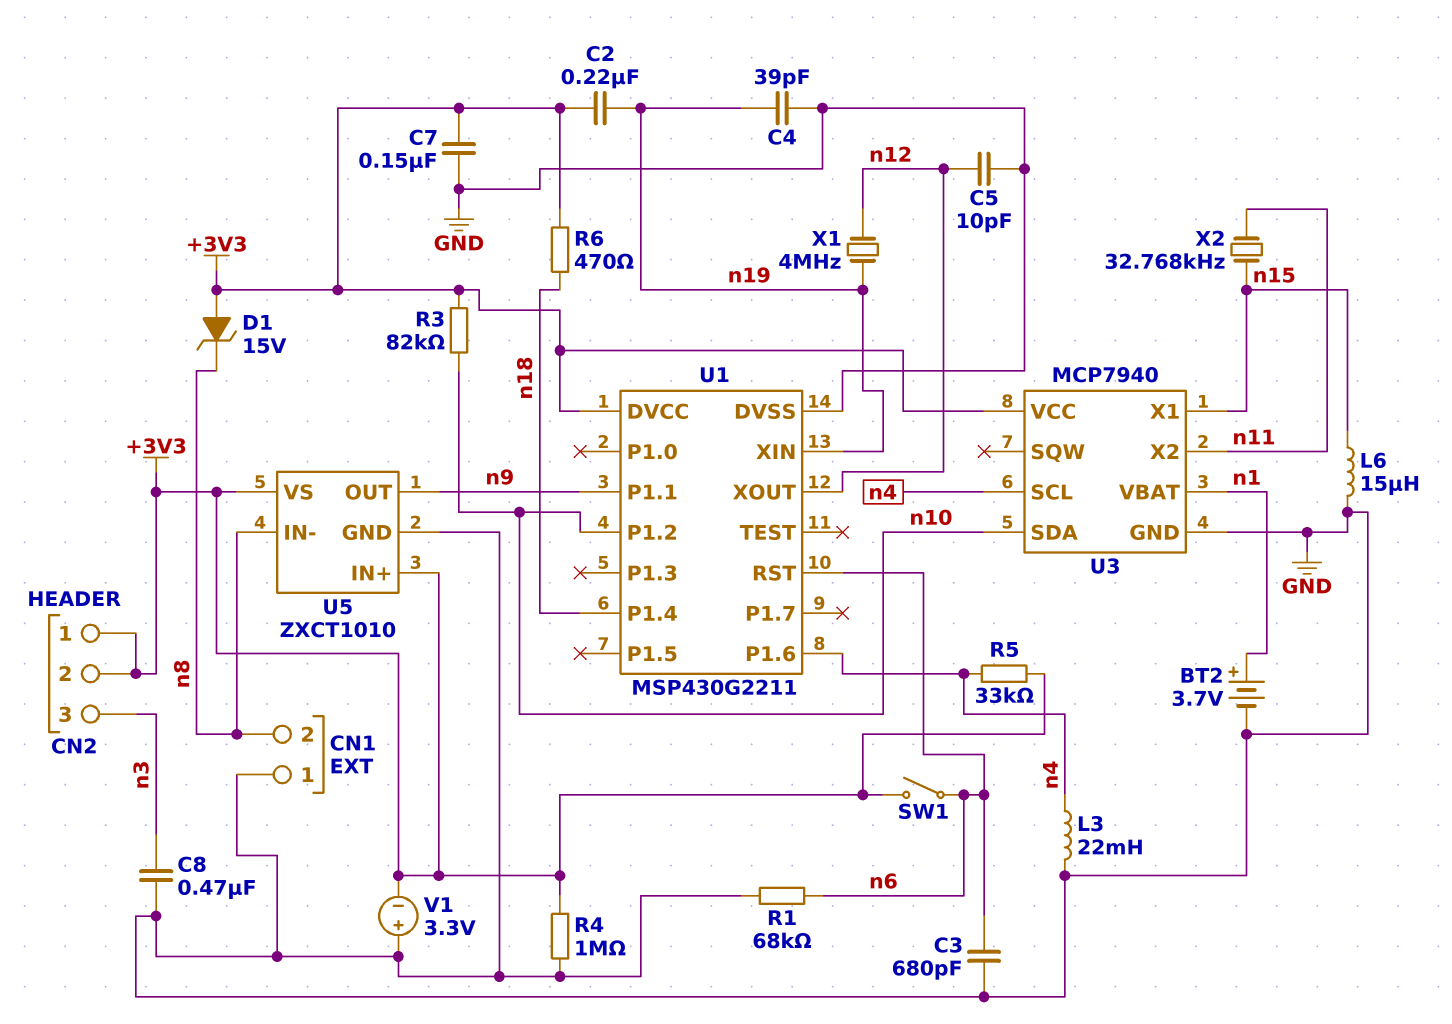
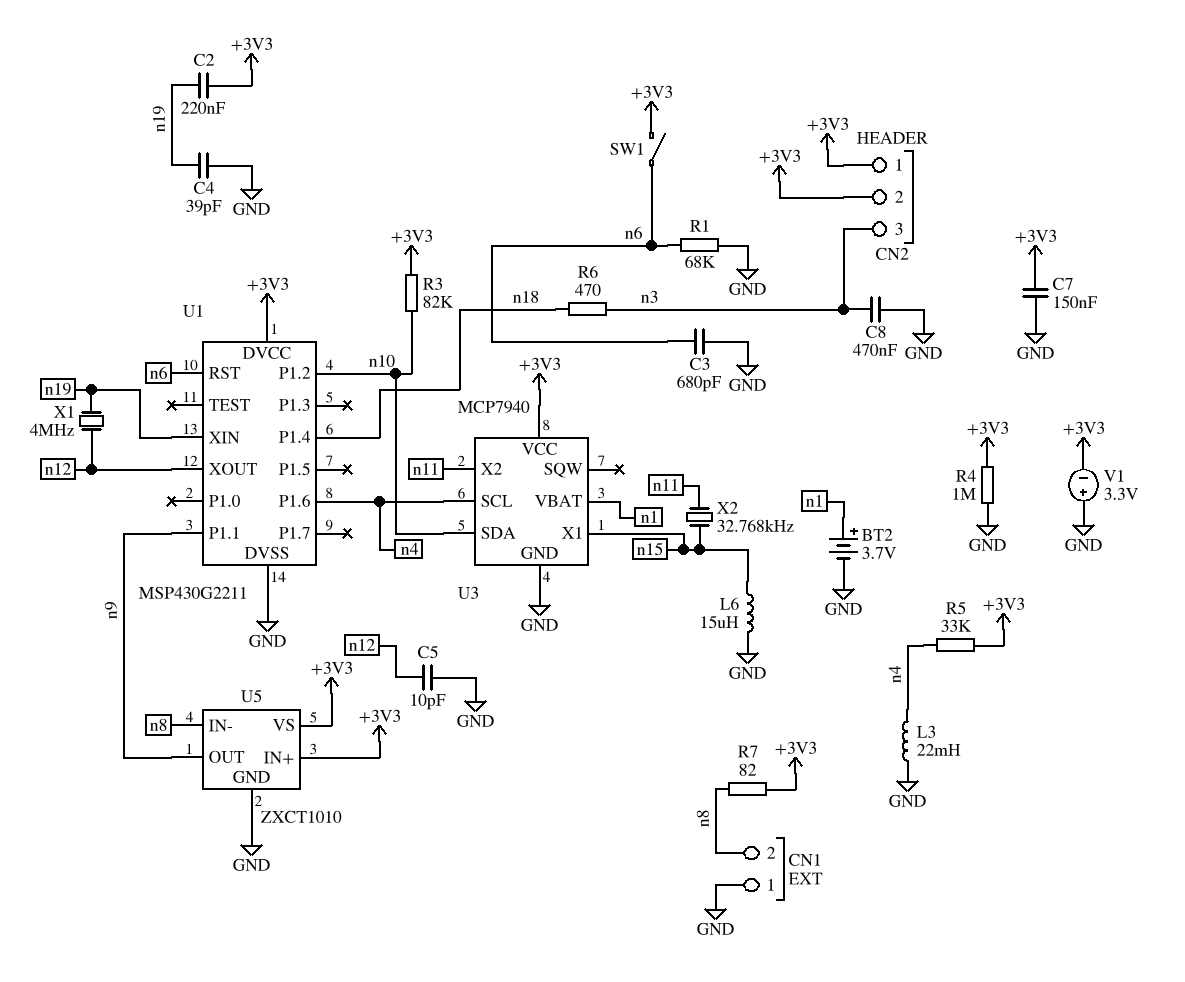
D1: zener 15V (A +3V3, K n8) -> none
R6: 470 (+3V3, n18) -> 470 (n3, n18)
R7: none -> 82 (+3V3, n8)

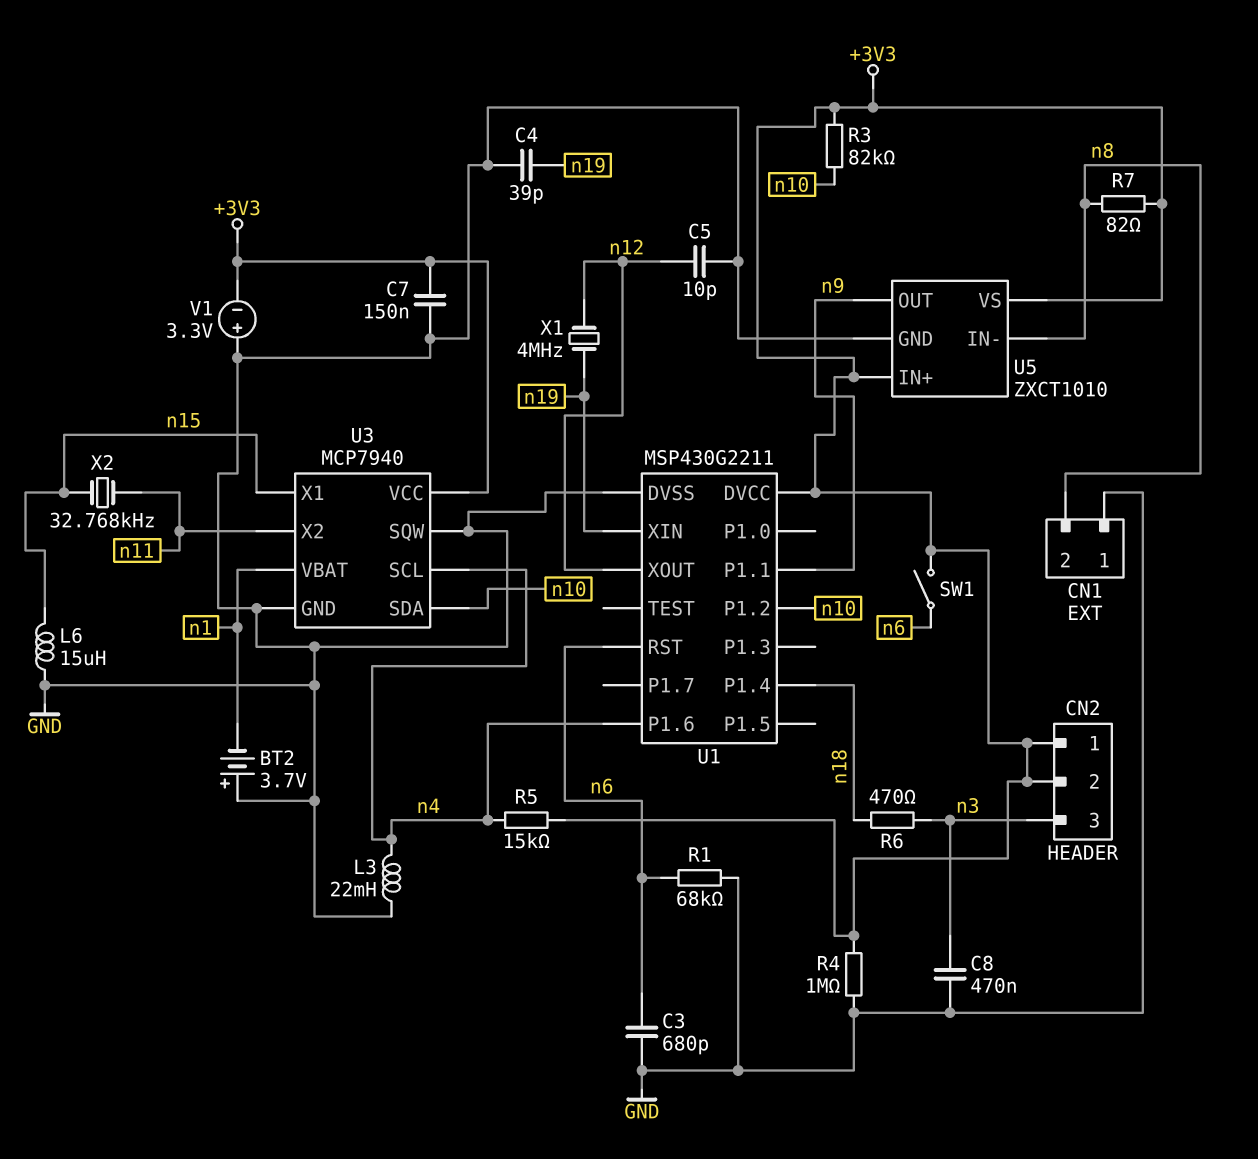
BT2: 3.7V (plus n1, minus GND) -> 3.7V (plus GND, minus n1)
C2: 220nF (+3V3, n19) -> none
R5: 33k (+3V3, n4) -> 15k (+3V3, n4)
U3 pin SQW: none -> GND

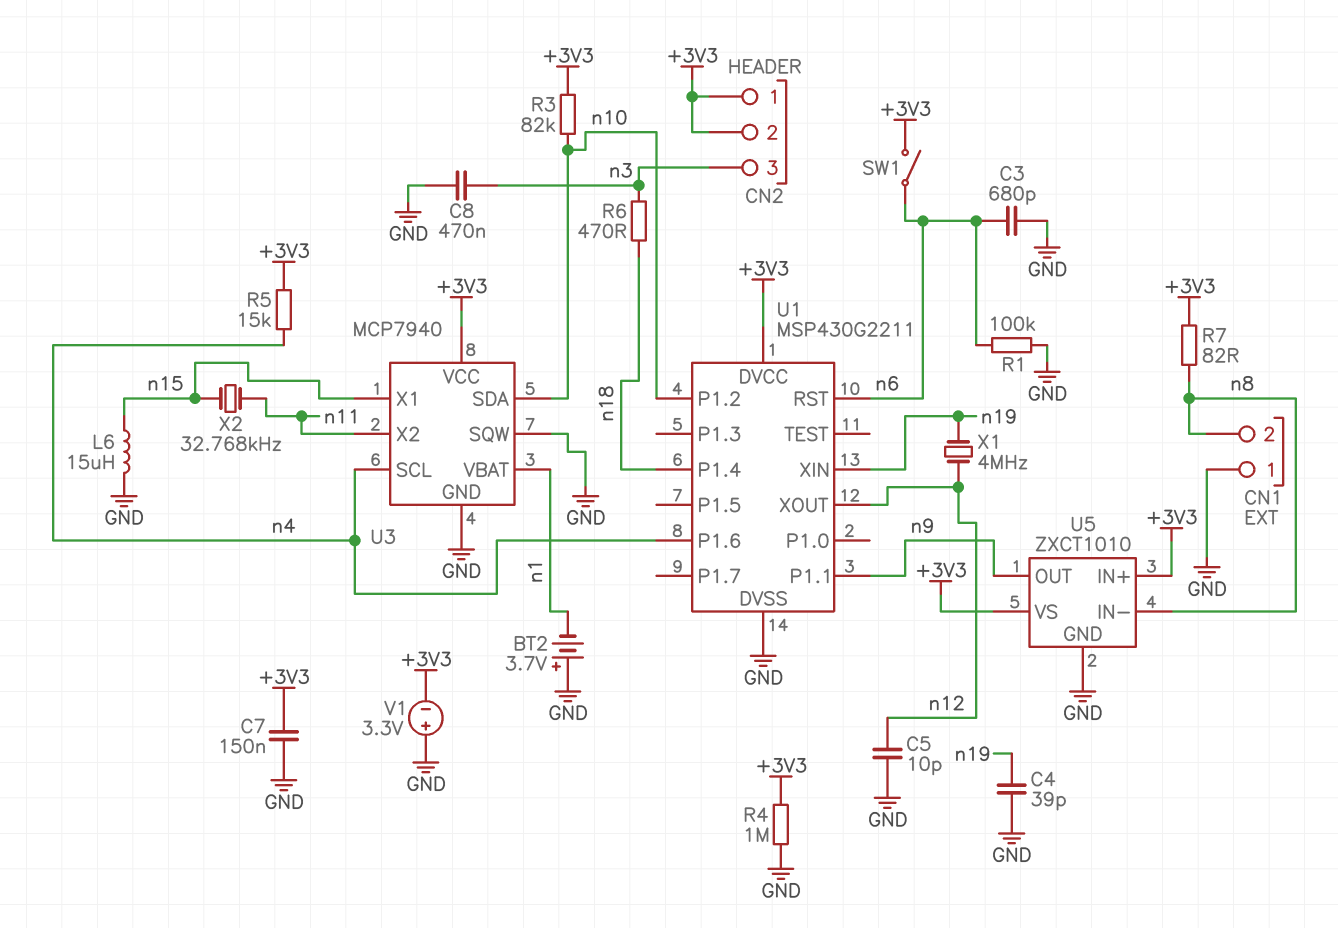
L3: 22mH (GND, n4) -> none
R1: 68k (GND, n6) -> 100k (GND, n6)

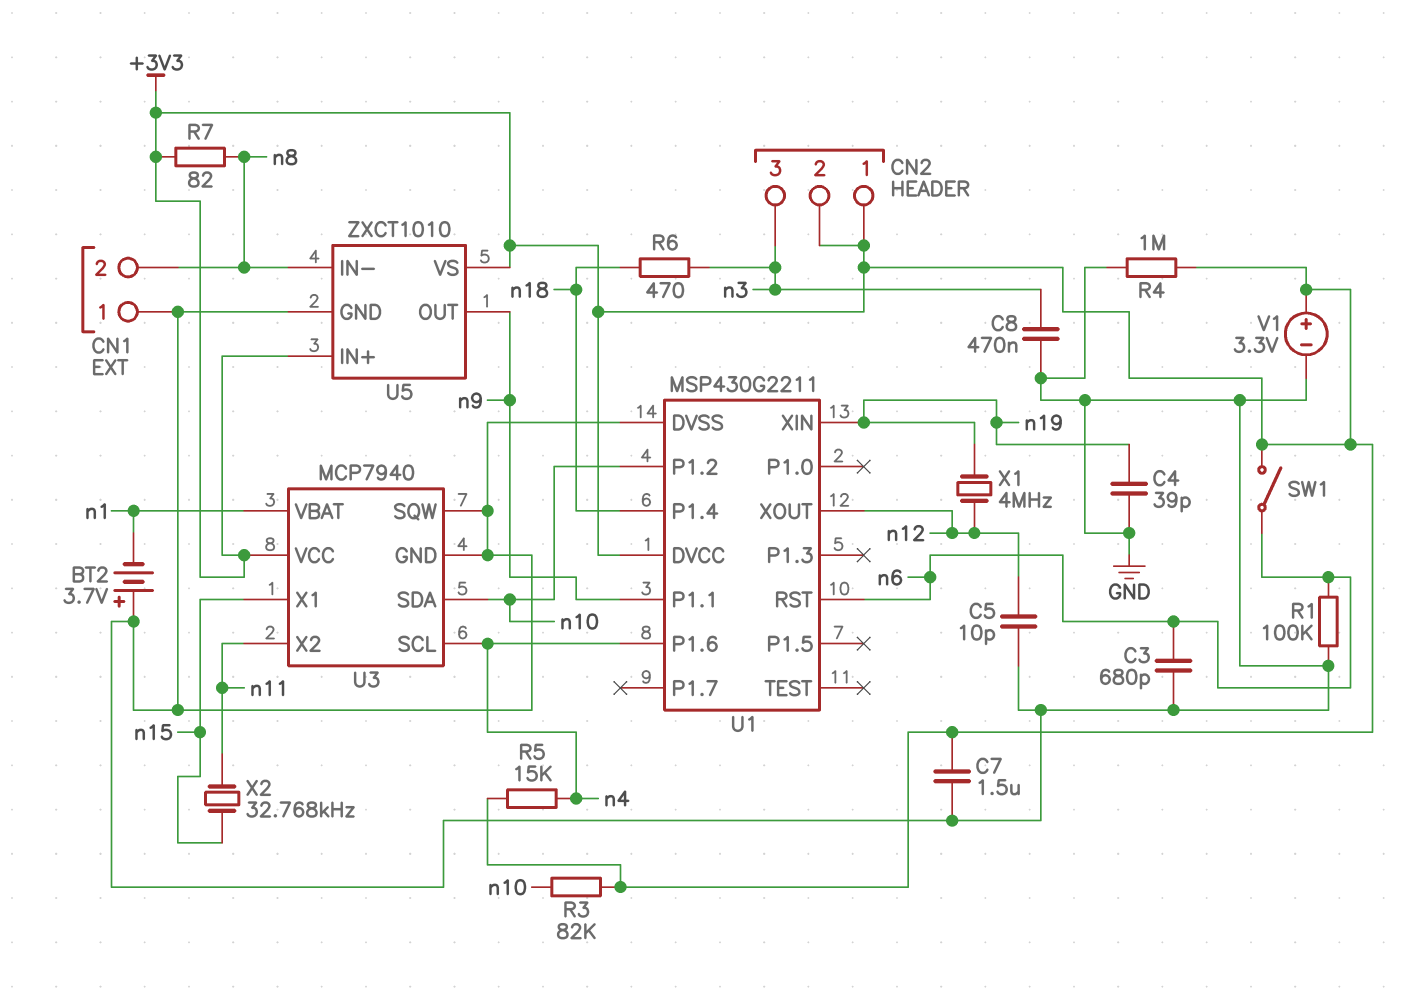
C7: 150nF (+3V3, GND) -> 1.5uF (+3V3, GND)
L6: 15uH (GND, n15) -> none
V1: 3.3V (plus GND, minus +3V3) -> 3.3V (plus +3V3, minus GND)

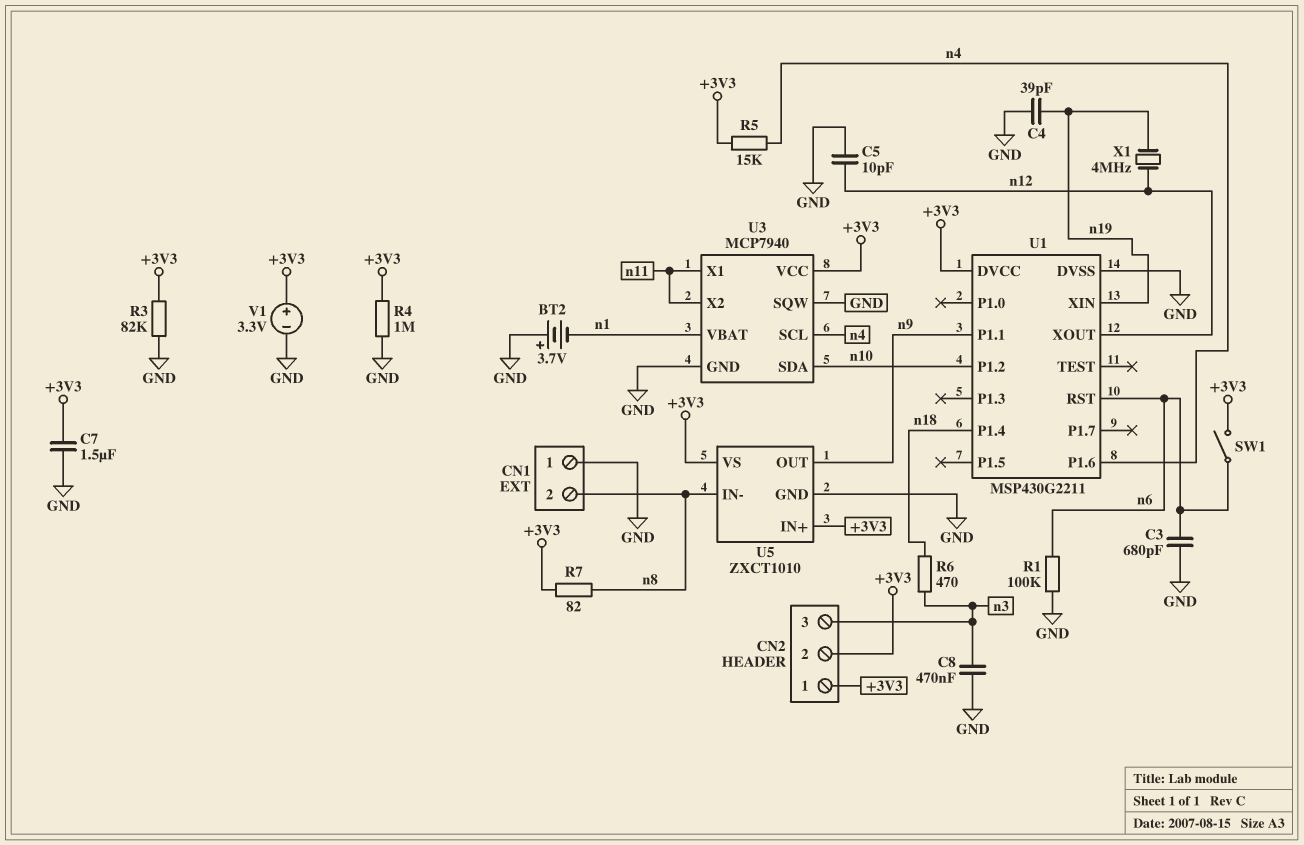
R3: 82k (+3V3, n10) -> 82k (+3V3, GND)
U3 pin X1: n15 -> n11
X2: 32.768kHz (n11, n15) -> none

